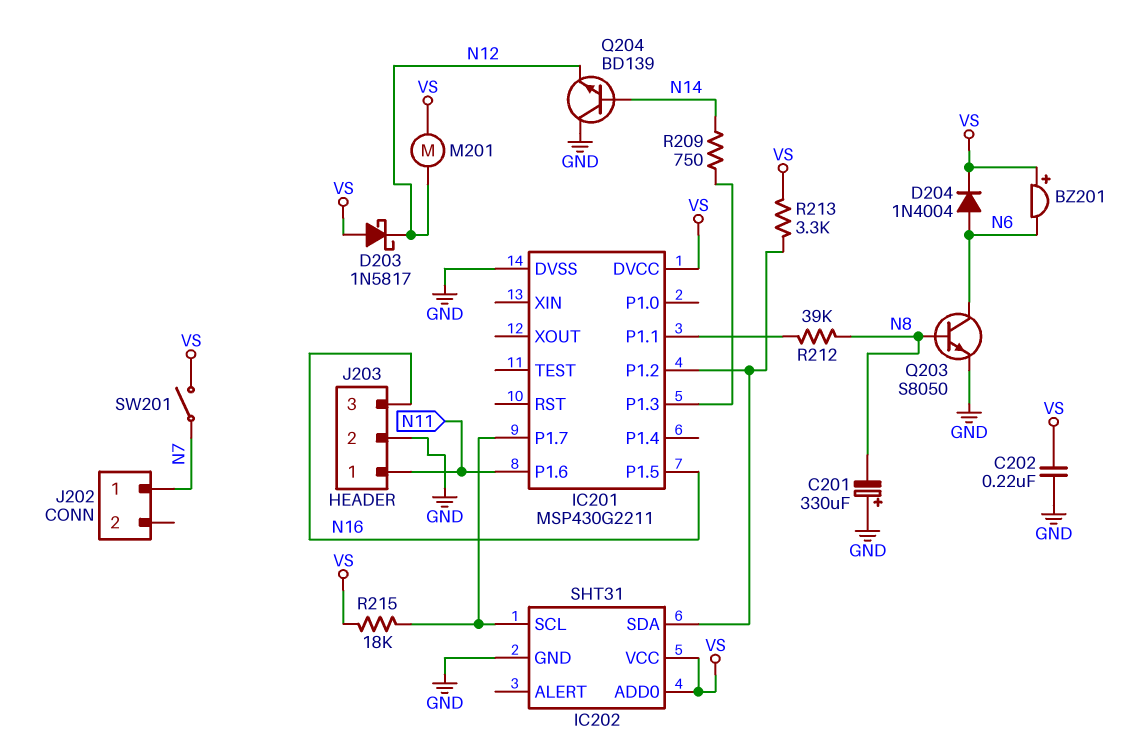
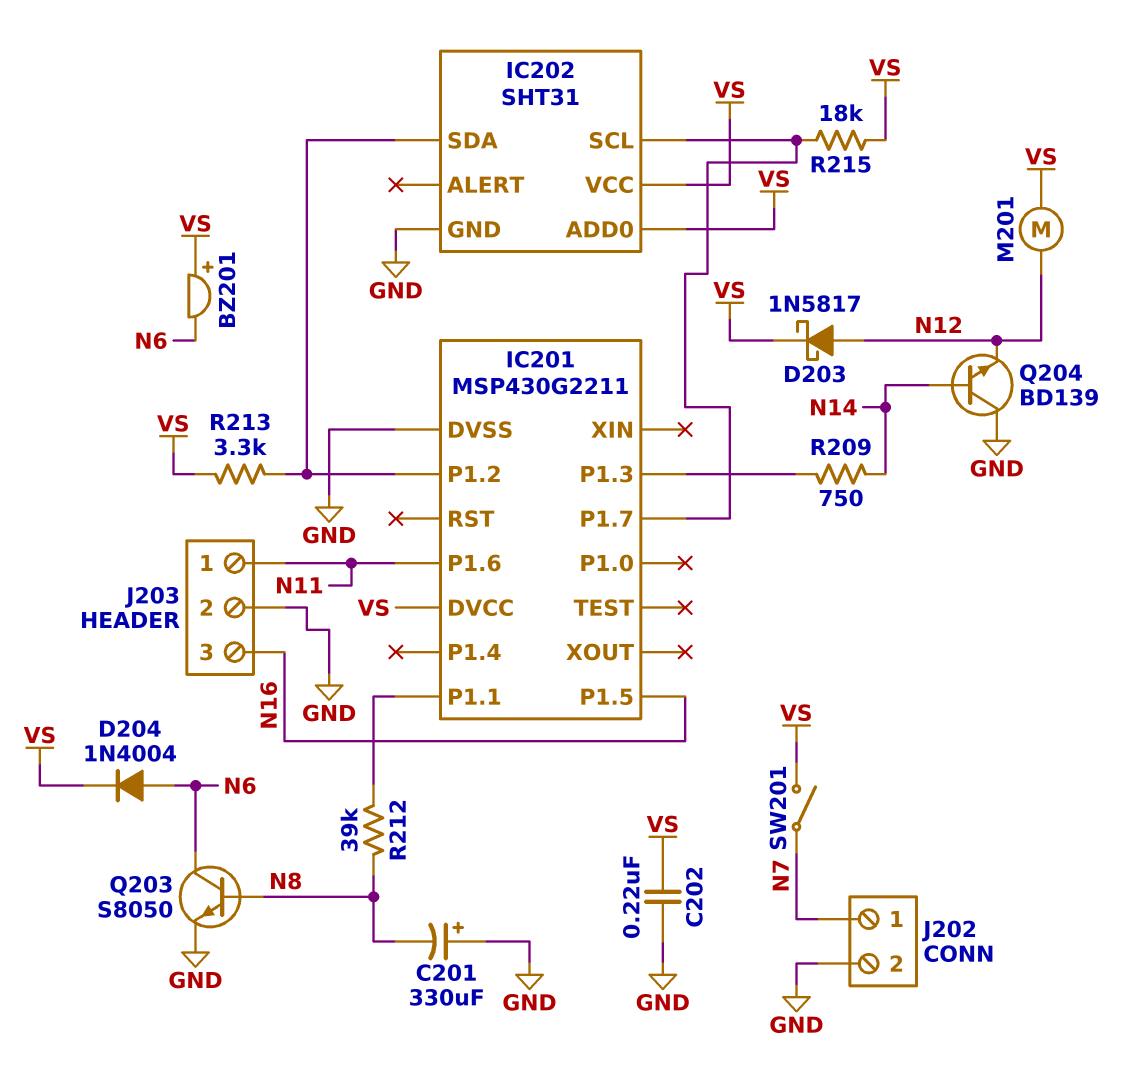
D203: schottky 1N5817 (A VS, K N12) -> schottky 1N5817 (A N12, K VS)
J202 pin 2: none -> GND

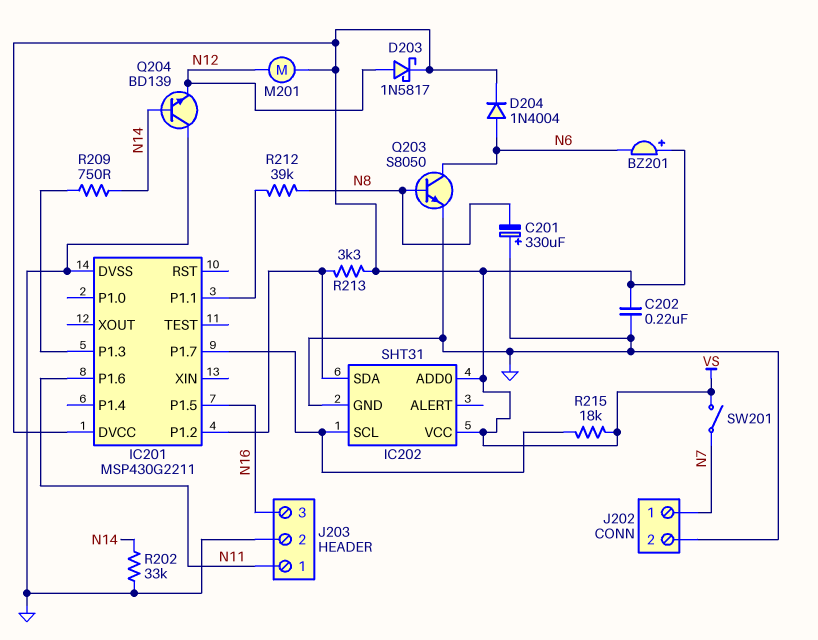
R202: none -> 33k (GND, N14)

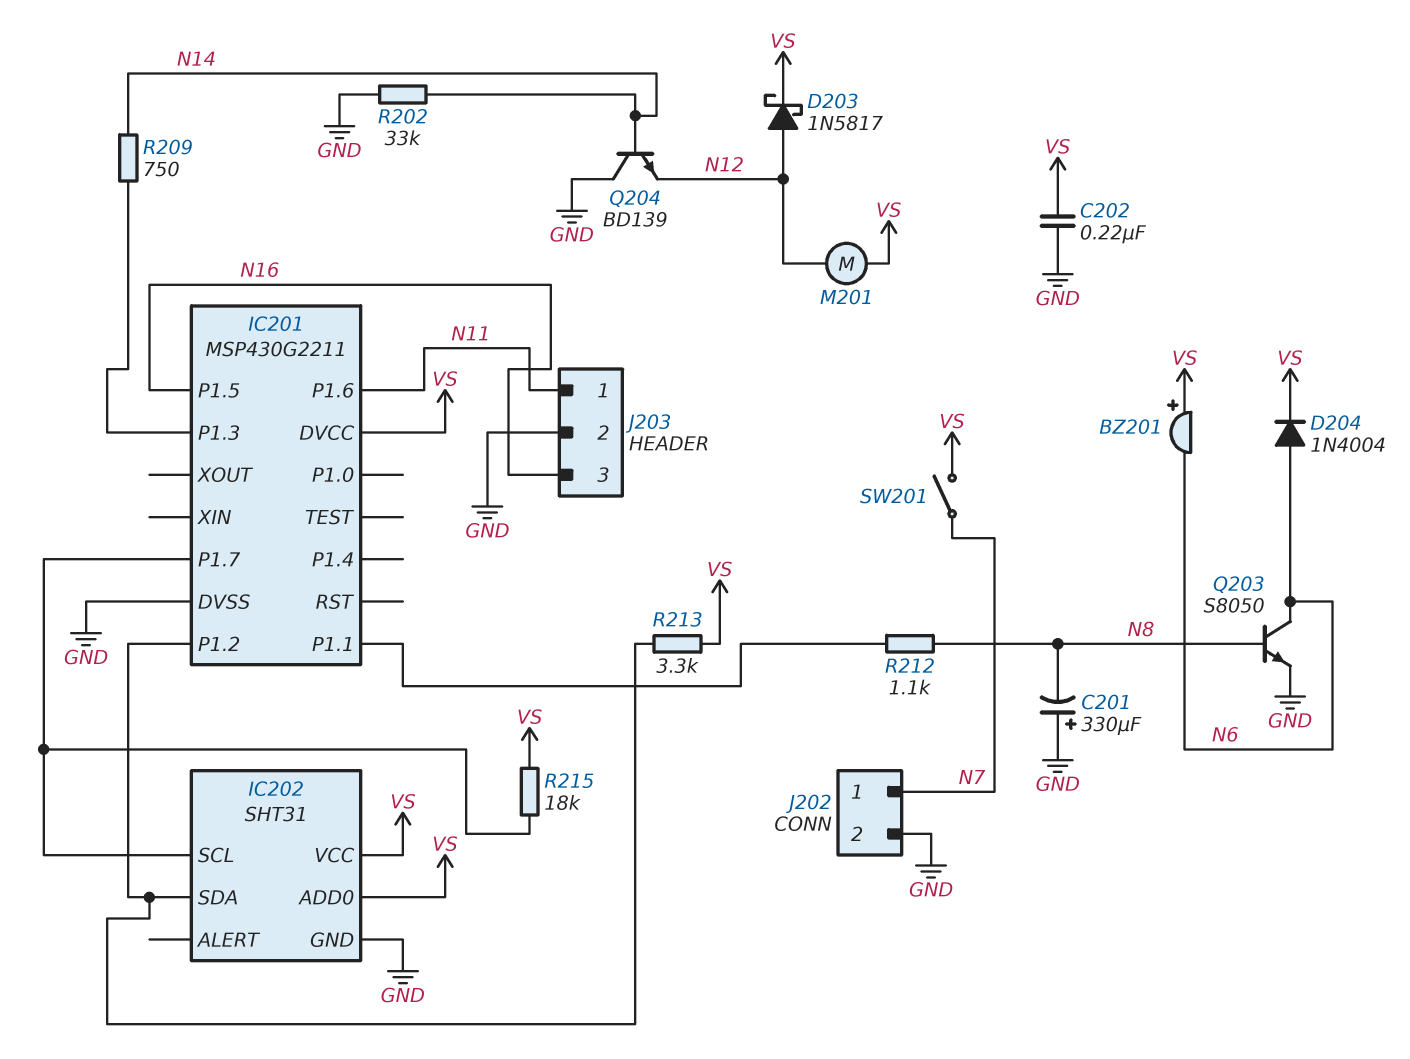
R212: 39k (IC201/P1.1, N8) -> 1.1k (IC201/P1.1, N8)

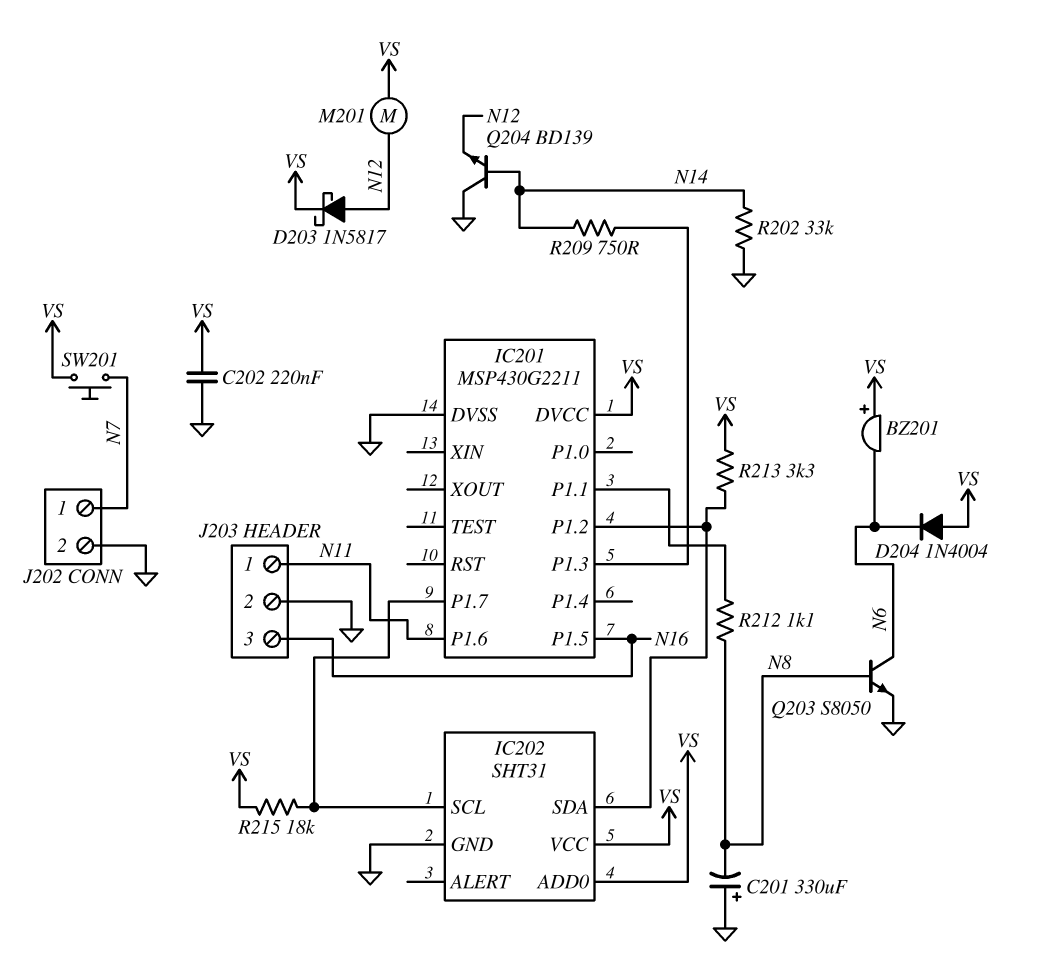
D204: diode 1N4004 (A N6, K VS) -> diode 1N4004 (A VS, K N6)
SW201: switch (N7, VS) -> button (N7, VS)

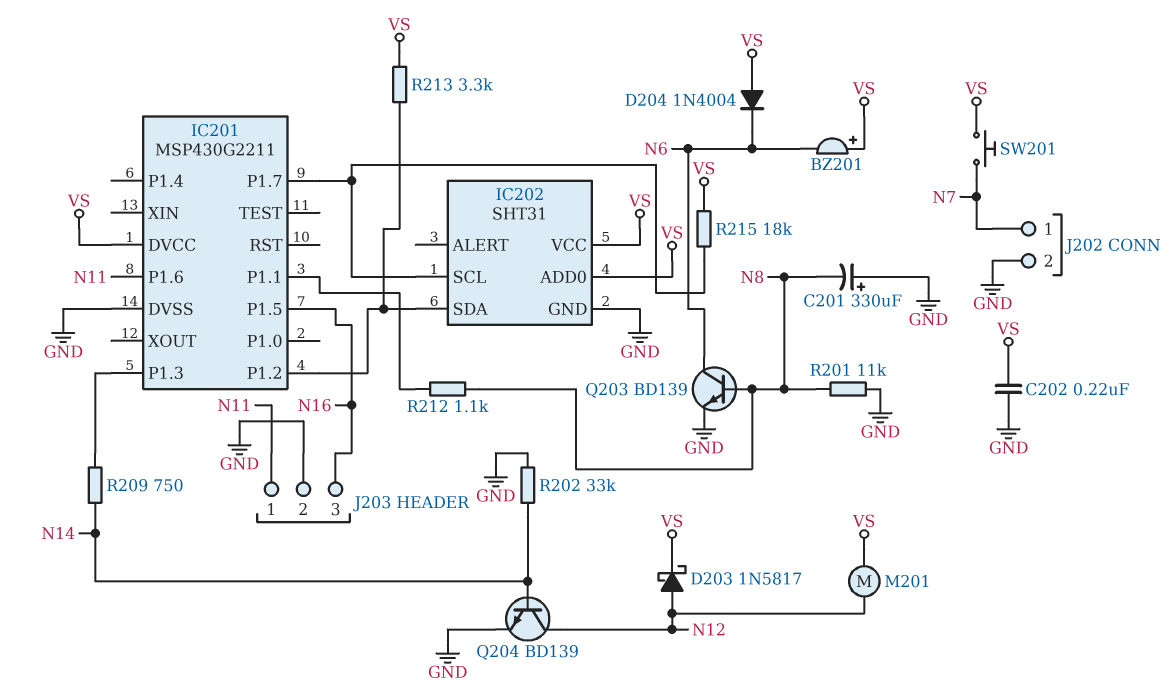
Q203: NPN S8050 (B N8, C N6, E GND) -> NPN BD139 (B N8, C N6, E GND)
Q204: NPN BD139 (B N14, C GND, E N12) -> NPN BD139 (B N14, C N12, E GND)
R201: none -> 11k (GND, N8)

